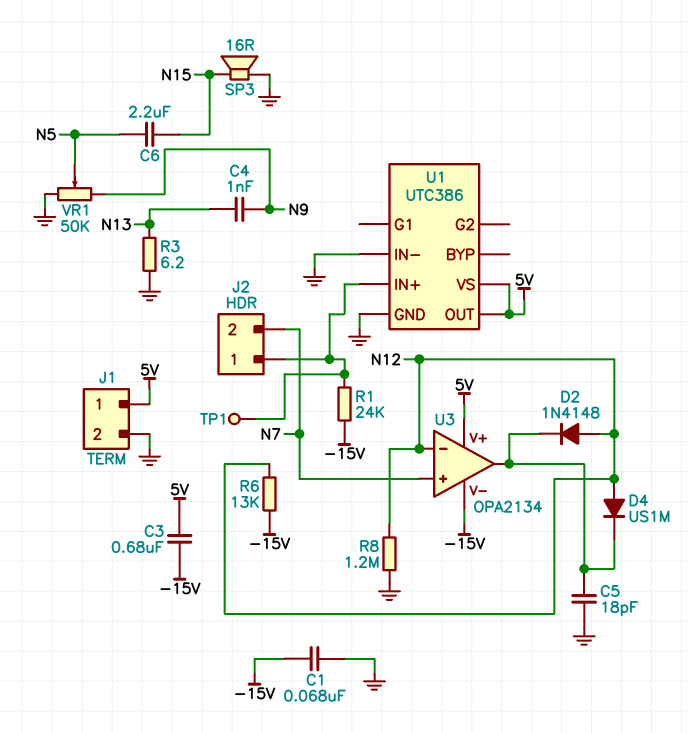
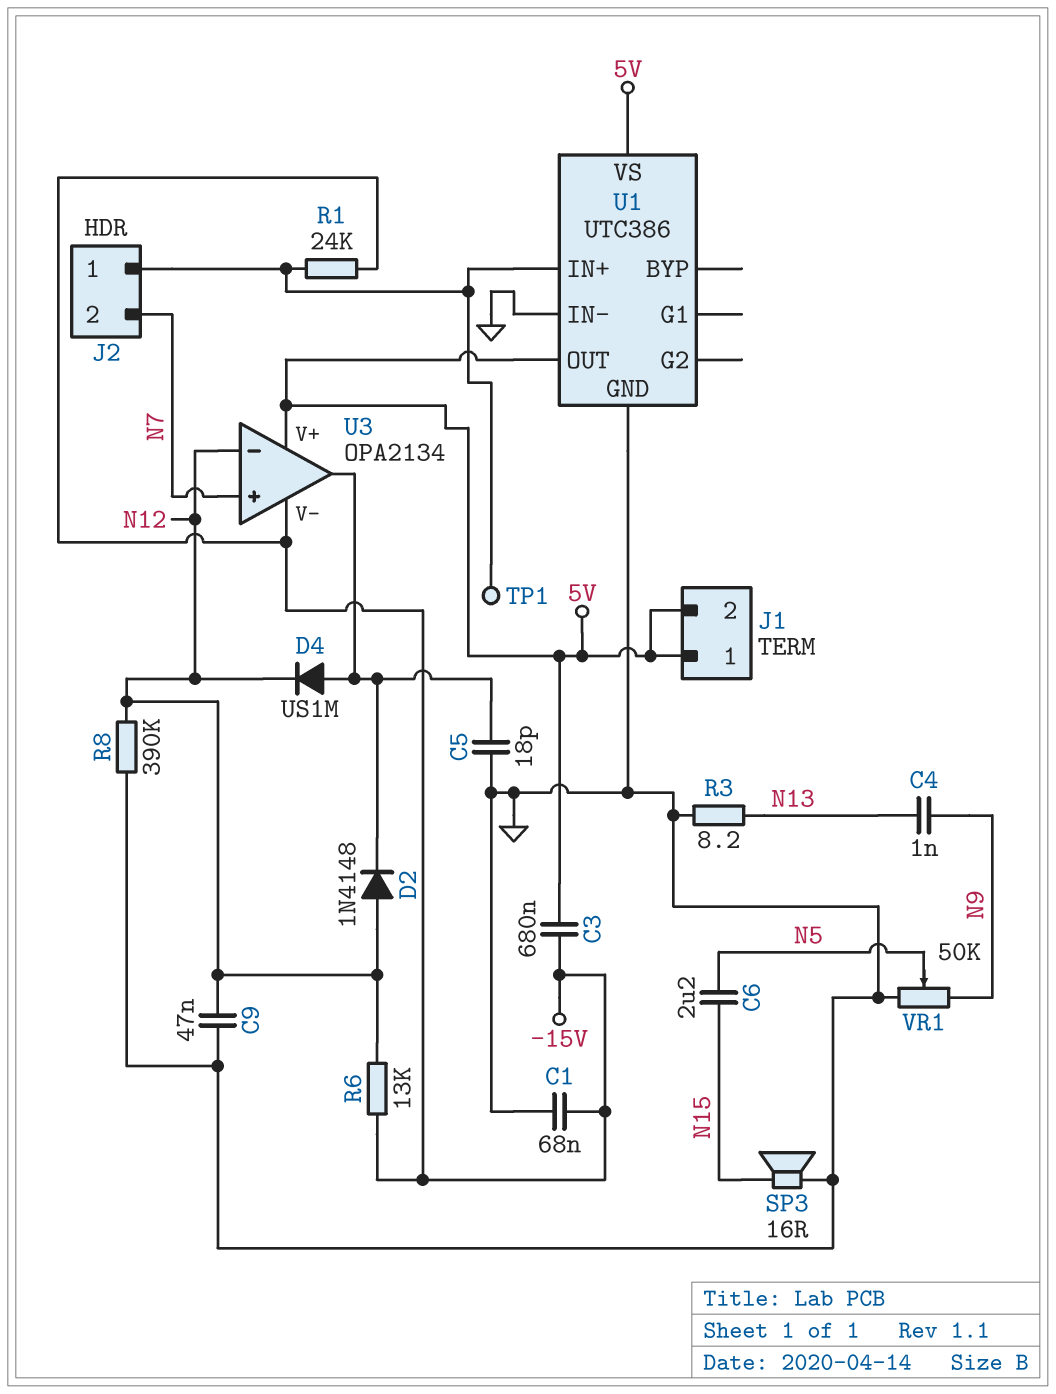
C9: none -> 47nF (GND, N12)
D4: diode US1M (A N12, K U3/out) -> diode US1M (A U3/out, K N12)
J1 pin 2: GND -> 5V
R3: 6.2 (GND, N13) -> 8.2 (GND, N13)
R8: 1.2M (GND, N12) -> 390k (GND, N12)

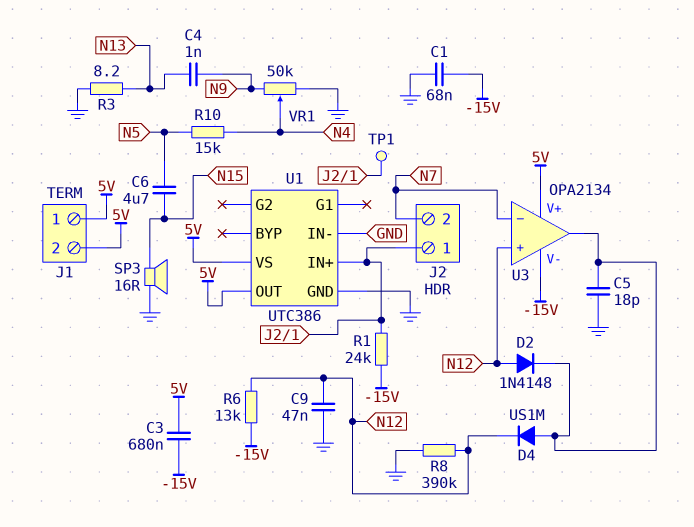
C6: 2.2uF (N5, N15) -> 4.7uF (N5, N15)
R10: none -> 15k (N4, N5)
U3 pin in+: N7 -> N12
U3 pin in-: N12 -> N7
VR1: 50k (GND, N9, wiper N5) -> 50k (GND, N9, wiper N4)

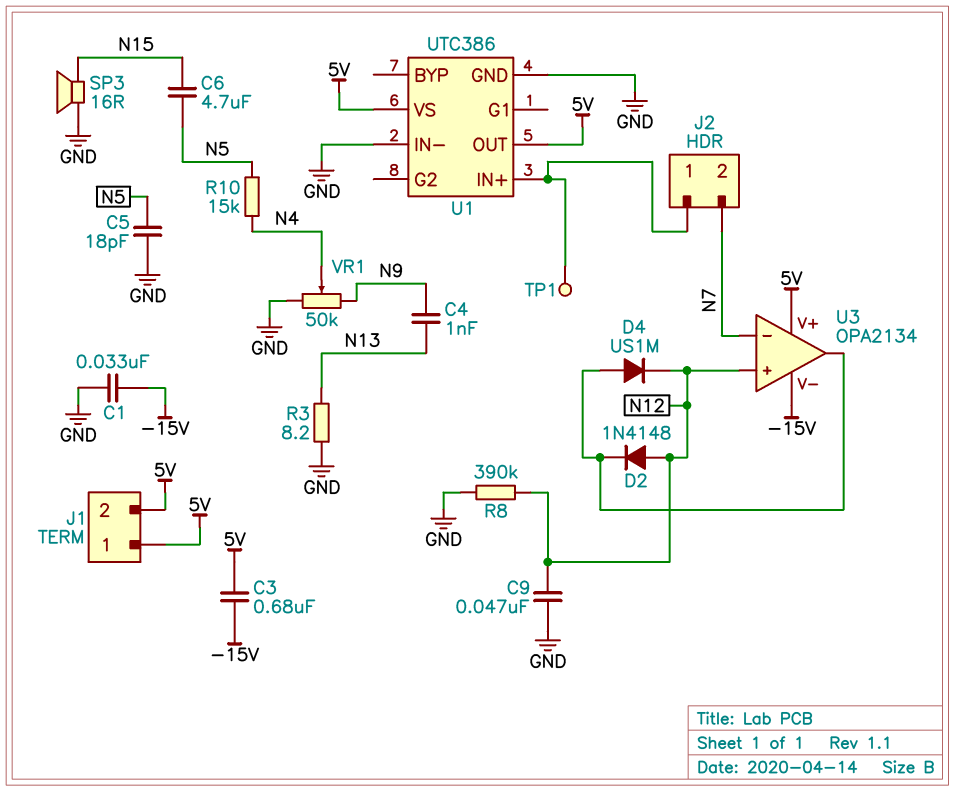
C1: 68nF (-15V, GND) -> 33nF (-15V, GND)
C5: 18pF (GND, U3/out) -> 18pF (GND, N5)
R1: 24k (-15V, J2/1) -> none
R6: 13k (-15V, N12) -> none

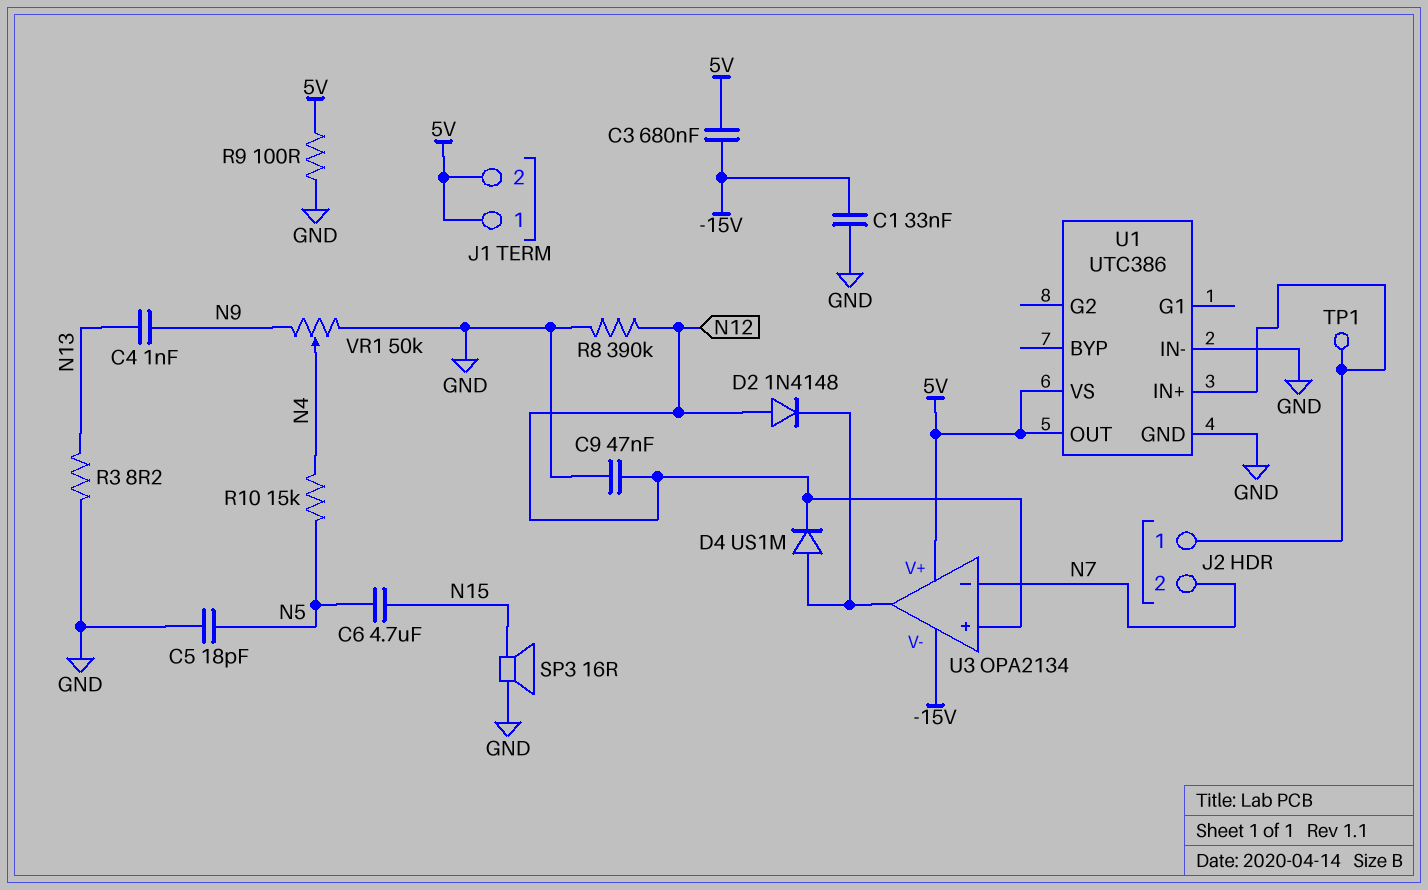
R9: none -> 100 (5V, GND)

